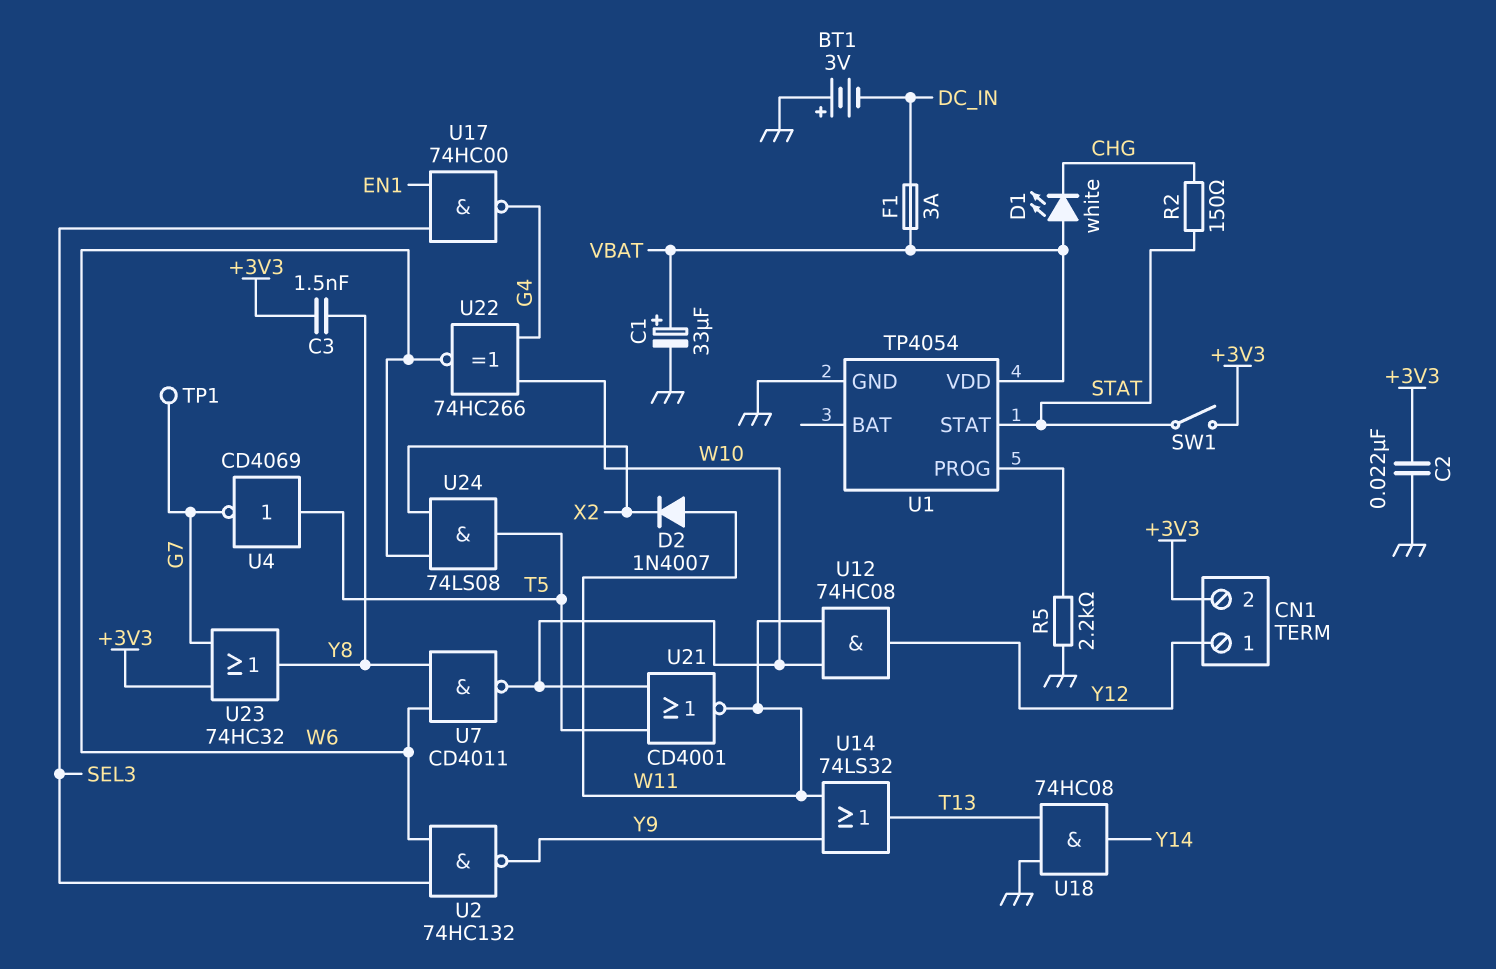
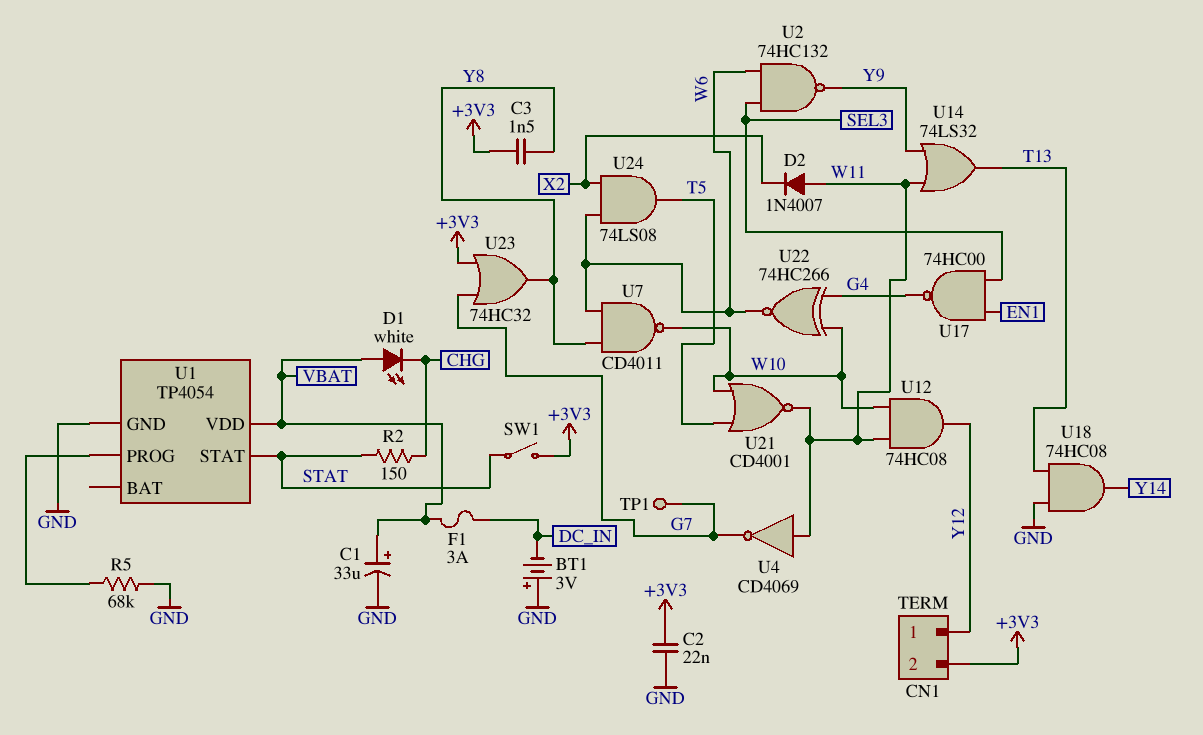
R5: 2.2k (GND, U1/PROG) -> 68k (GND, U1/PROG)
U4: NOT CD4069 (in T5, out G7) -> NOT CD4069 (in W11, out G7)

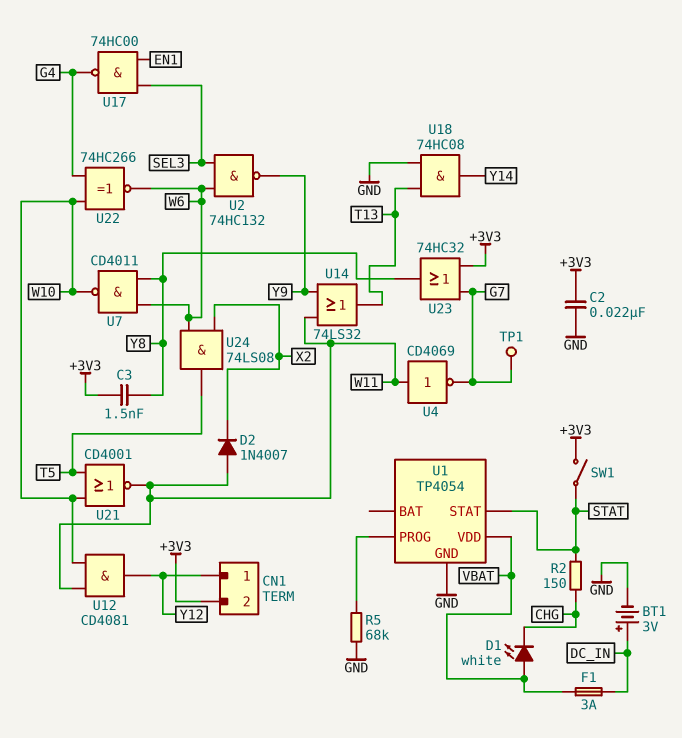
BT1: 3V (plus GND, minus DC_IN) -> 3V (plus DC_IN, minus GND)
C1: 33uF (plus VBAT, minus GND) -> none
U12: AND 74HC08 (in W10, in W11, out Y12) -> AND CD4081 (in W10, in W11, out Y12)

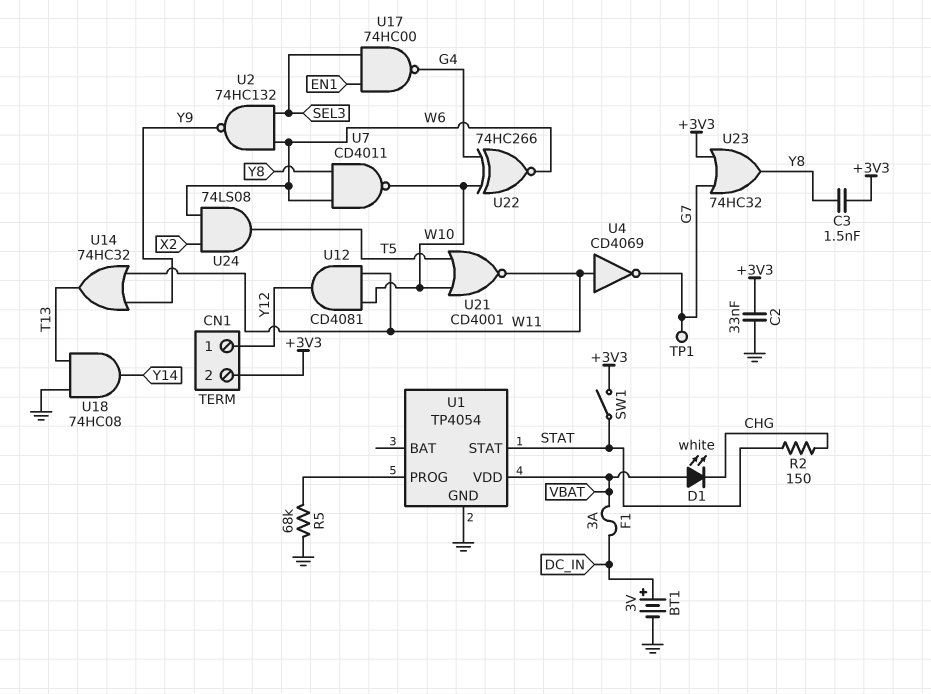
C2: 22nF (+3V3, GND) -> 33nF (+3V3, GND)
D2: diode 1N4007 (A W11, K X2) -> none
U14: OR 74LS32 (in W11, in Y9, out T13) -> OR 74HC32 (in W11, in Y9, out T13)

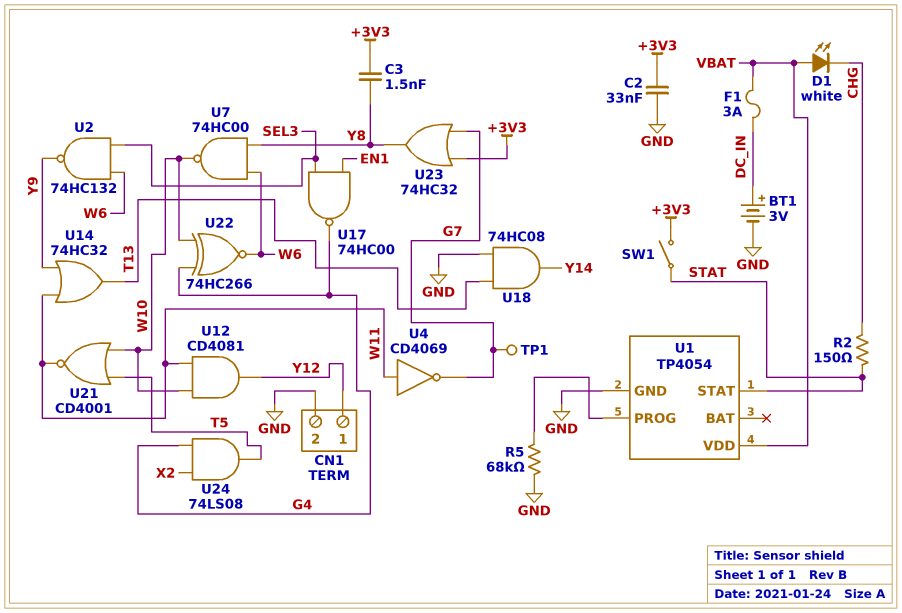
CN1 pin 2: +3V3 -> GND
U7: NAND CD4011 (in W6, in Y8, out W10) -> NAND 74HC00 (in W6, in Y8, out W10)
U24: AND 74LS08 (in W6, in X2, out T5) -> AND 74LS08 (in G4, in X2, out T5)

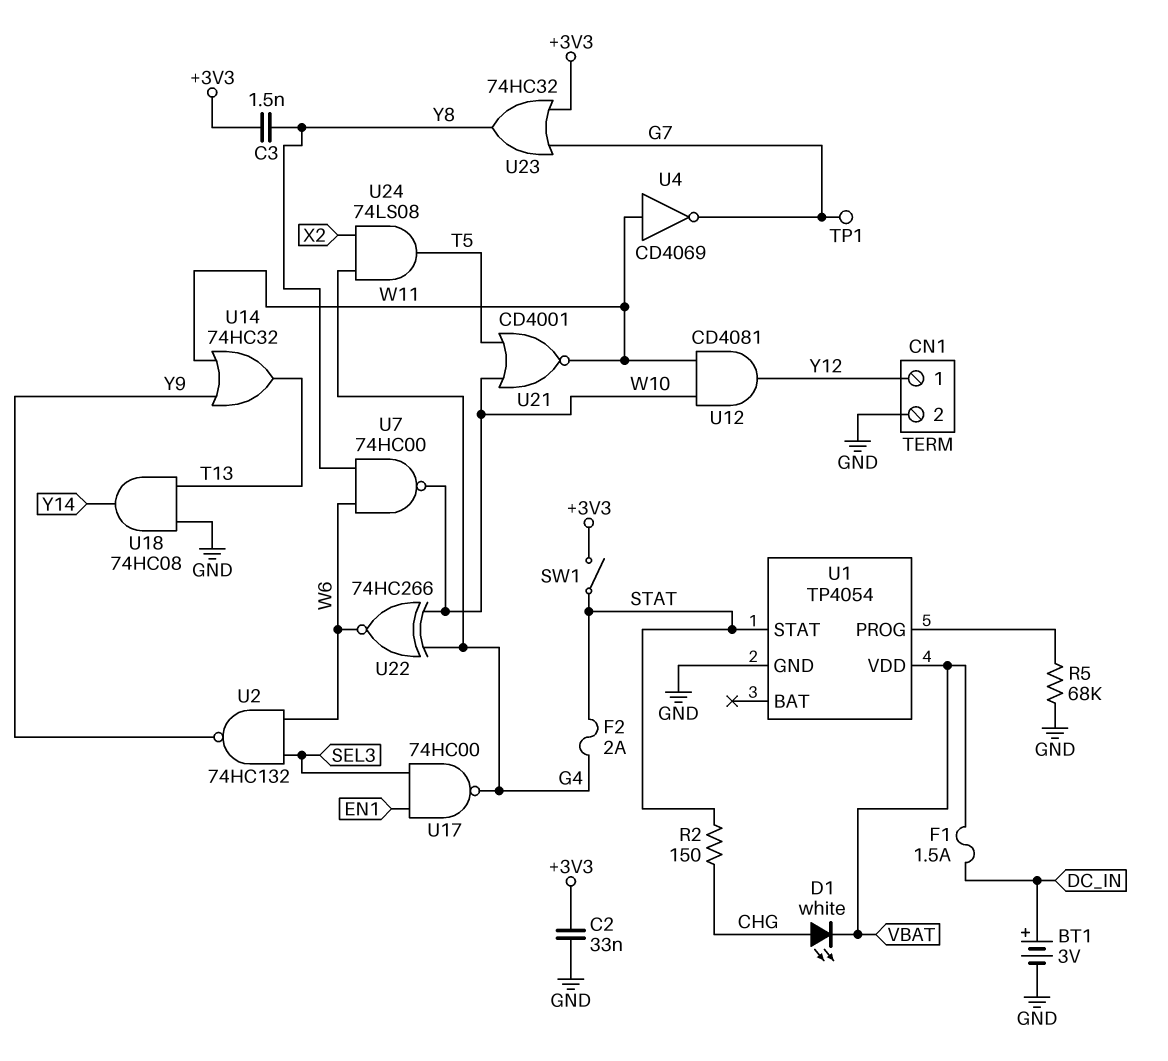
D1: LED white (A VBAT, K CHG) -> LED white (A CHG, K VBAT)
F1: 3A (DC_IN, VBAT) -> 1.5A (DC_IN, VBAT)
F2: none -> 2A (G4, STAT)

